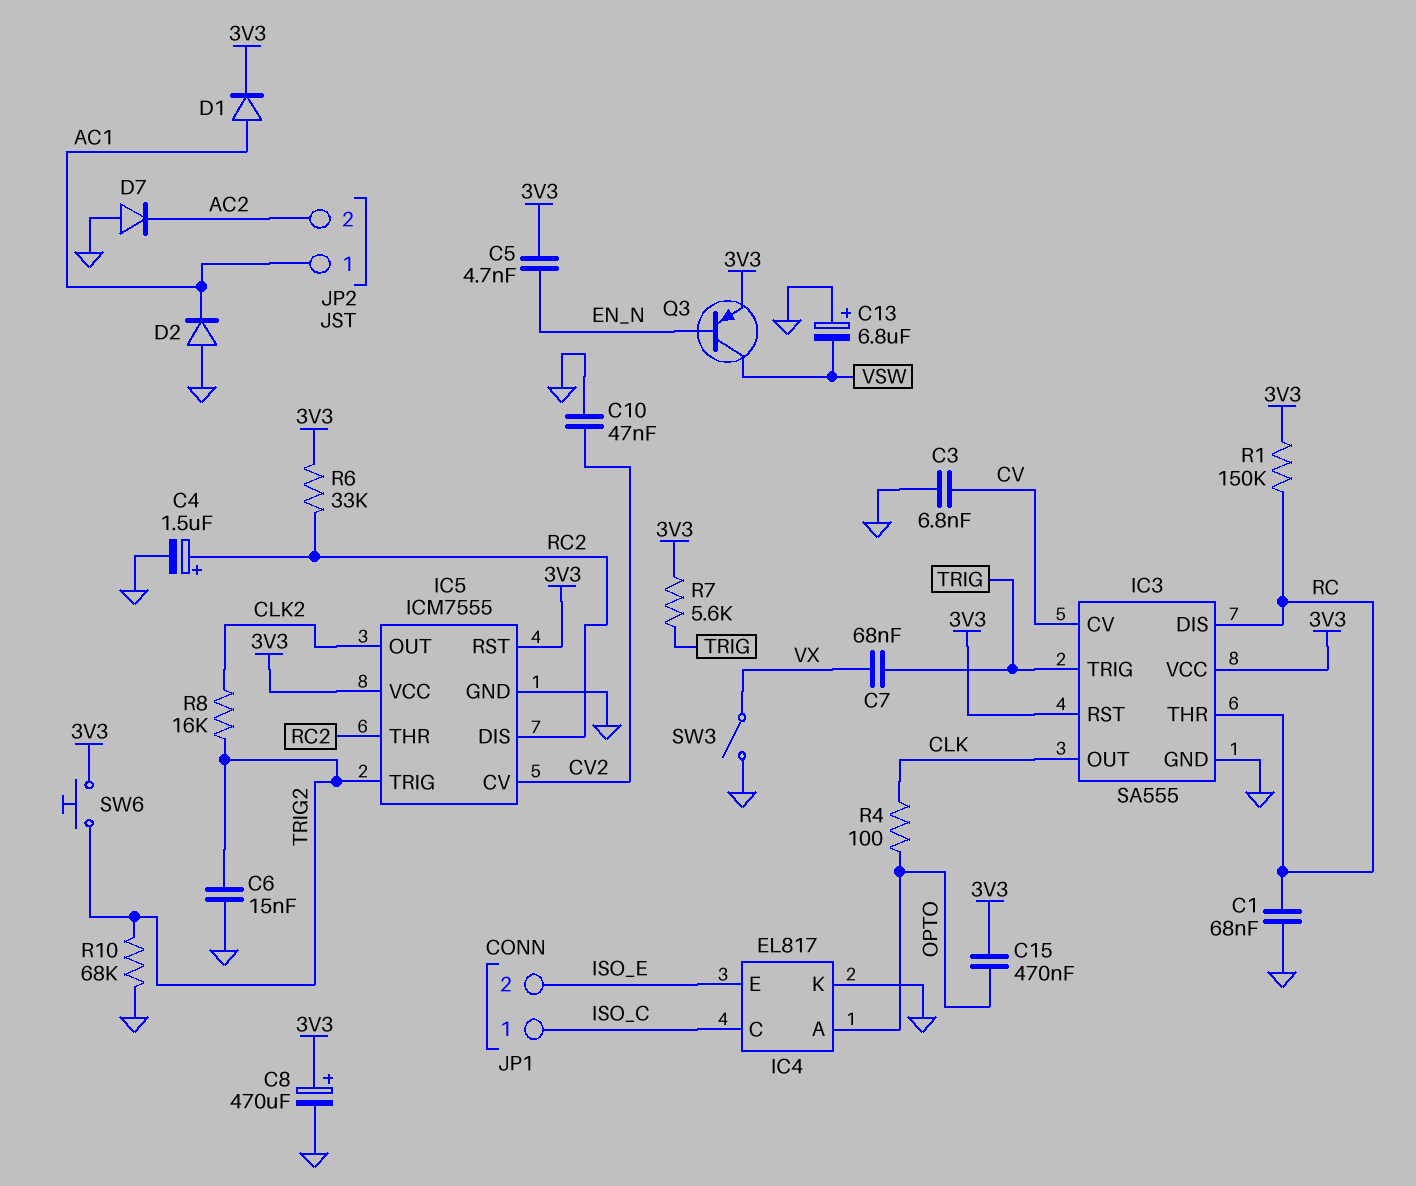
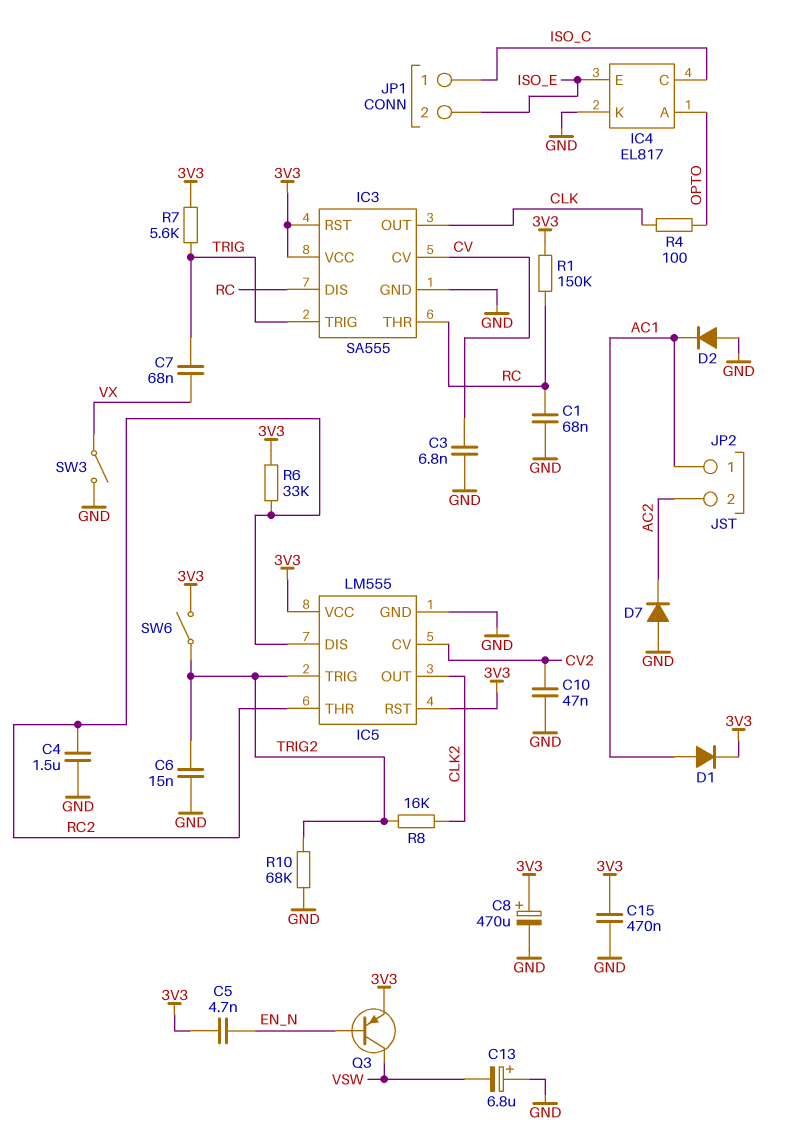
C4: 1.5uF (plus RC2, minus GND) -> 1.5uF (GND, RC2)
C15: 470nF (3V3, OPTO) -> 470nF (3V3, GND)
IC5: ICM7555 -> LM555
SW6: button (3V3, TRIG2) -> switch (3V3, TRIG2)

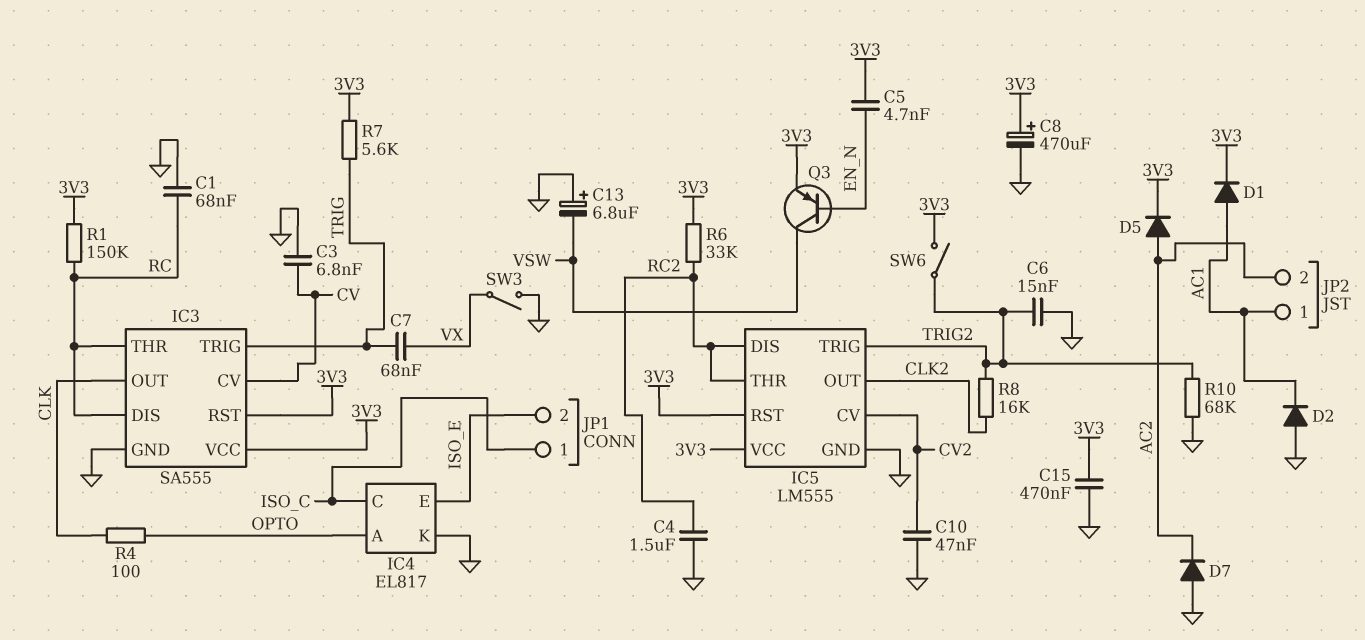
D5: none -> diode (A AC2, K 3V3)

